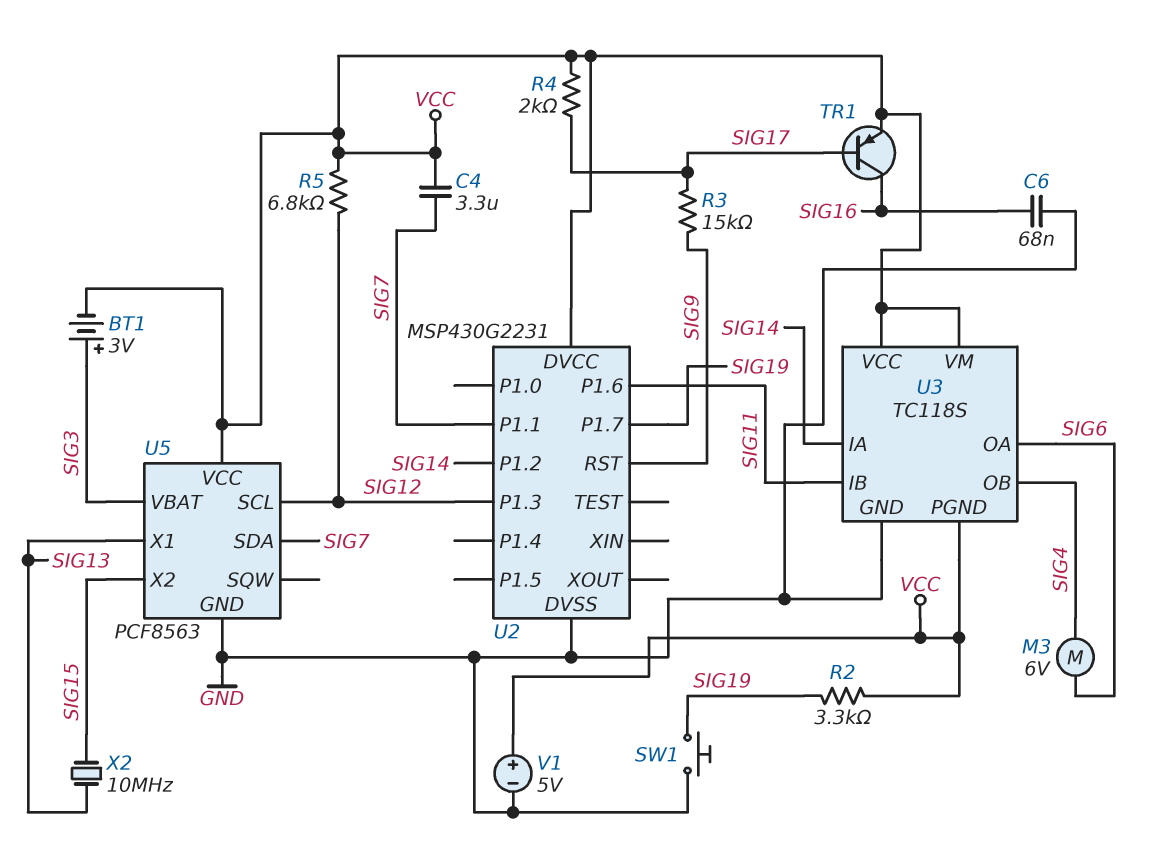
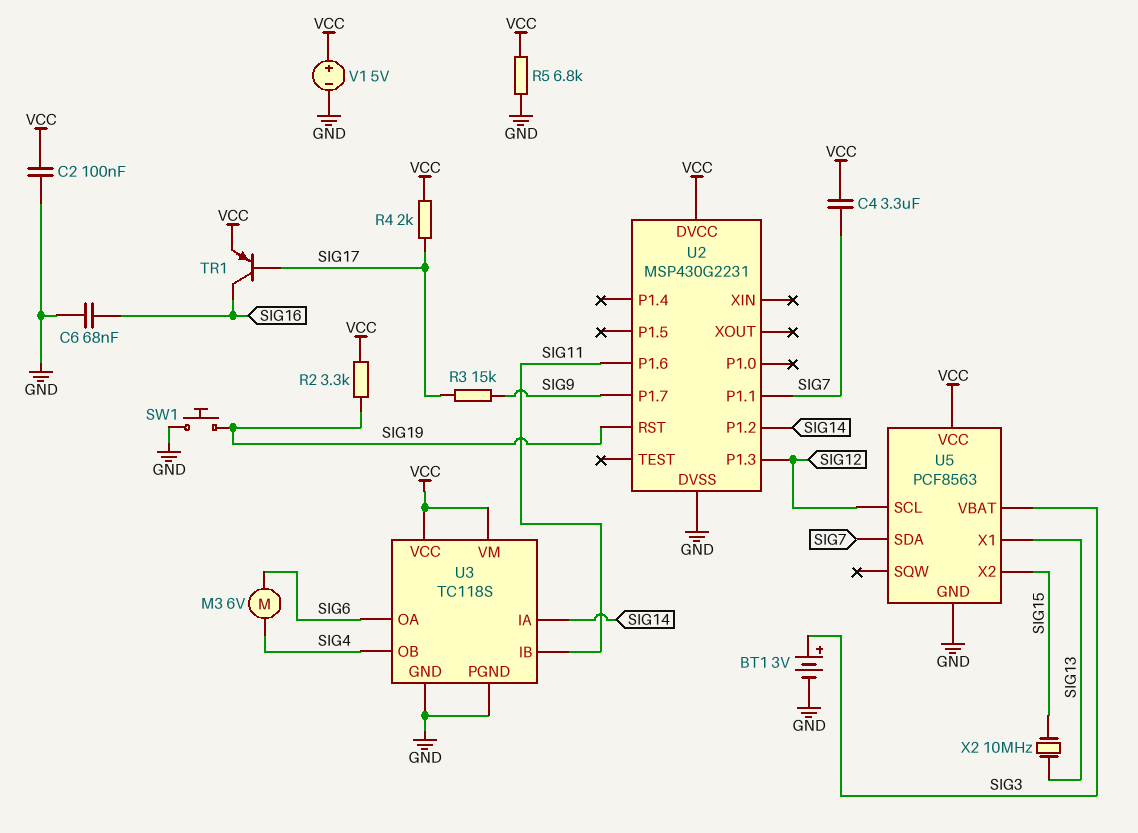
BT1: 3V (plus SIG3, minus VCC) -> 3V (plus SIG3, minus GND)
C2: none -> 100nF (GND, VCC)
R5: 6.8k (SIG12, VCC) -> 6.8k (GND, VCC)
U2 pin P1.7: SIG19 -> SIG9
U2 pin RST: SIG9 -> SIG19
U3 pin PGND: VCC -> GND

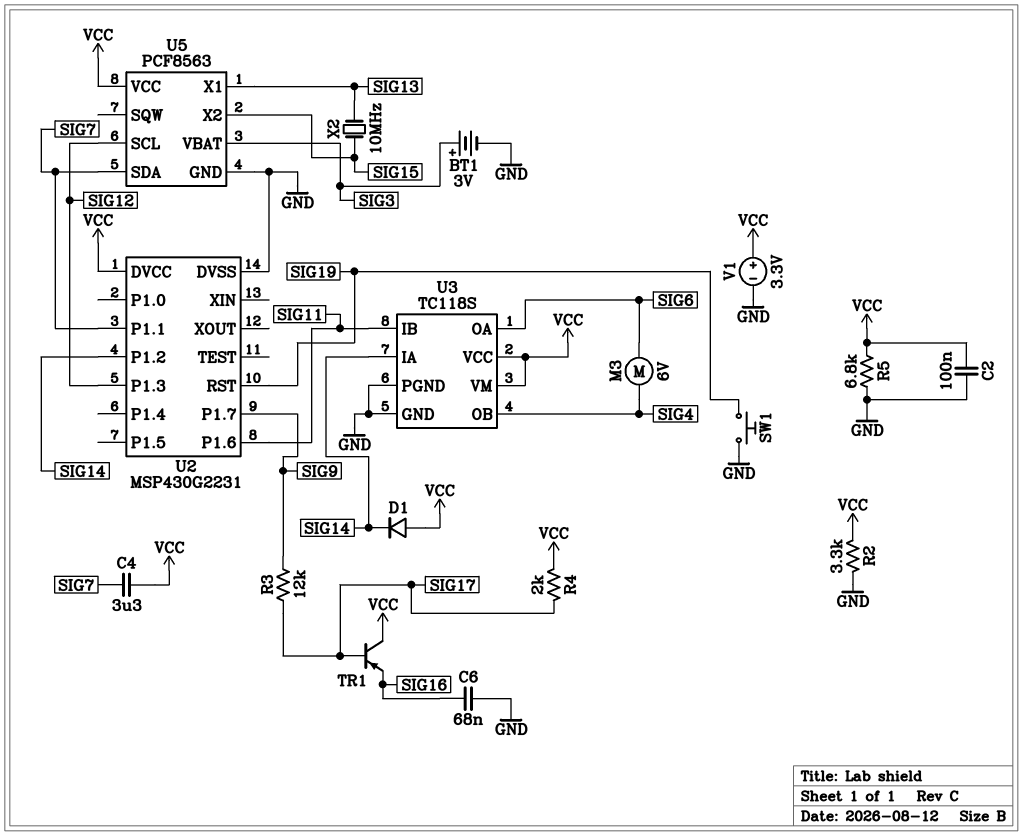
D1: none -> diode (A VCC, K SIG14)
R2: 3.3k (SIG19, VCC) -> 3.3k (GND, VCC)
R3: 15k (SIG9, SIG17) -> 12k (SIG9, SIG17)
TR1: PNP (B SIG17, C SIG16, E VCC) -> PNP (B SIG17, C VCC, E SIG16)
V1: 5V (plus VCC, minus GND) -> 3.3V (plus VCC, minus GND)

